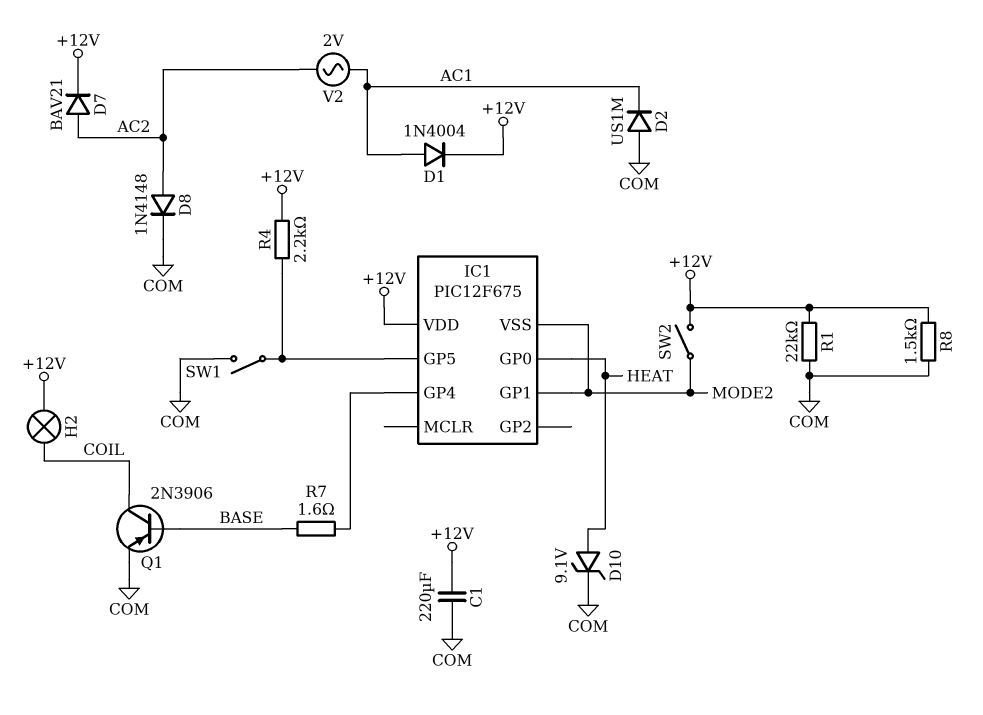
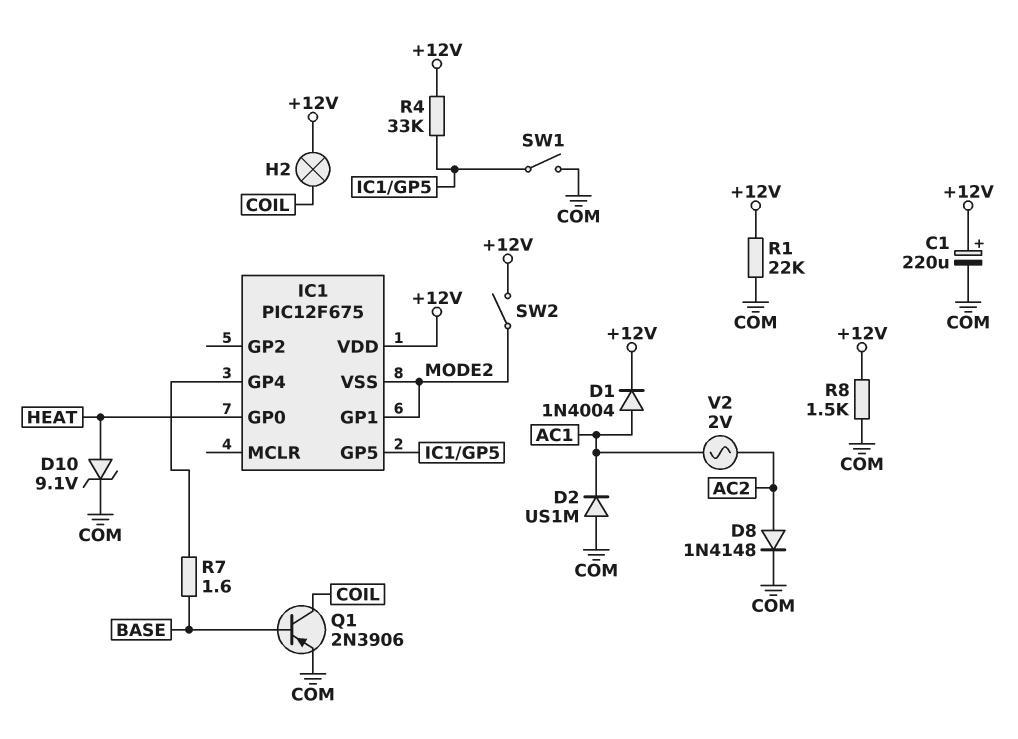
C1: 220uF (+12V, COM) -> 220uF (plus +12V, minus COM)
D7: diode BAV21 (A AC2, K +12V) -> none
R4: 2.2k (+12V, IC1/GP5) -> 33k (+12V, IC1/GP5)

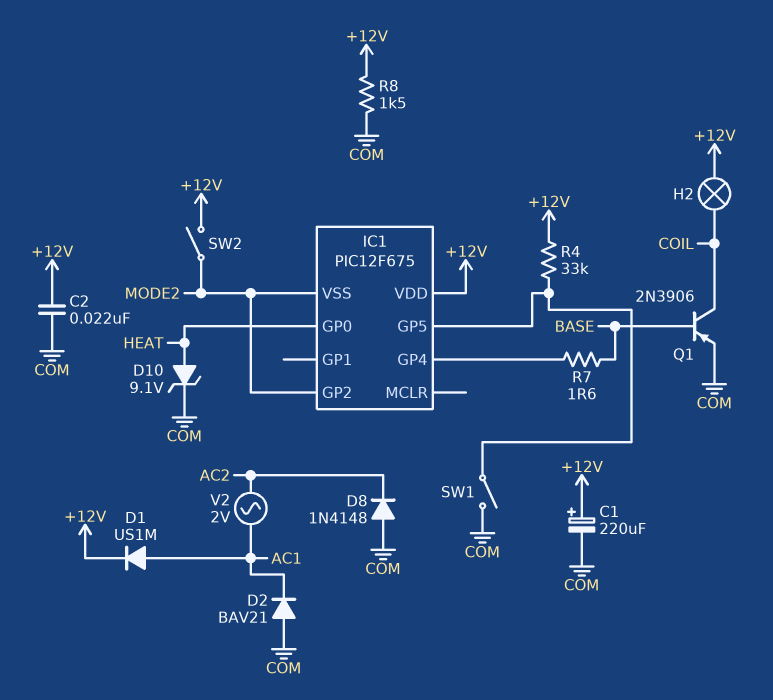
C2: none -> 22nF (+12V, COM)
D1: diode 1N4004 (A AC1, K +12V) -> diode US1M (A AC1, K +12V)
D2: diode US1M (A COM, K AC1) -> diode BAV21 (A COM, K AC1)
D8: diode 1N4148 (A AC2, K COM) -> diode 1N4148 (A COM, K AC2)
IC1 pin GP1: MODE2 -> none
IC1 pin GP2: none -> MODE2
R1: 22k (+12V, COM) -> none

